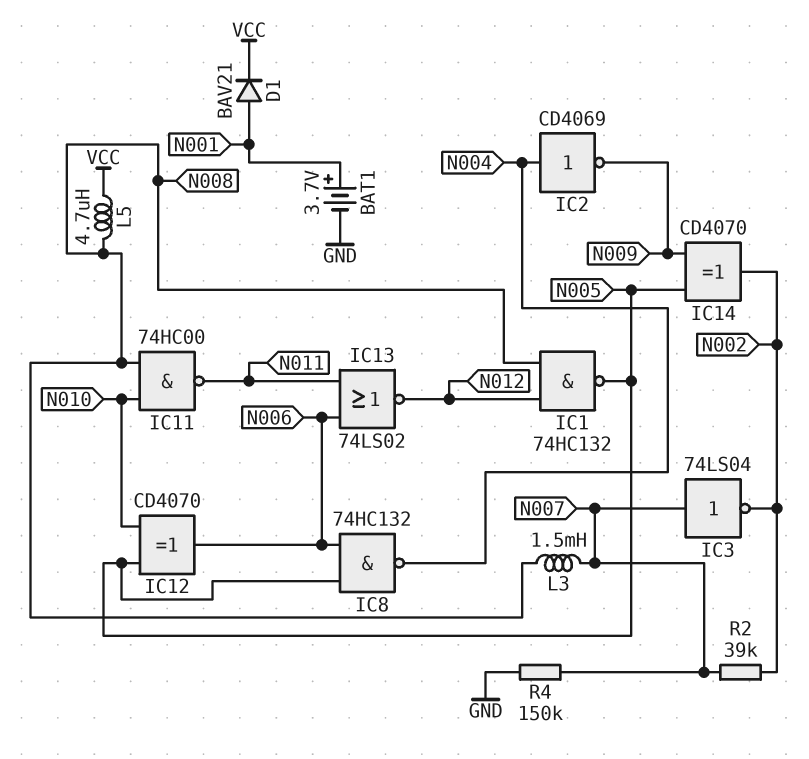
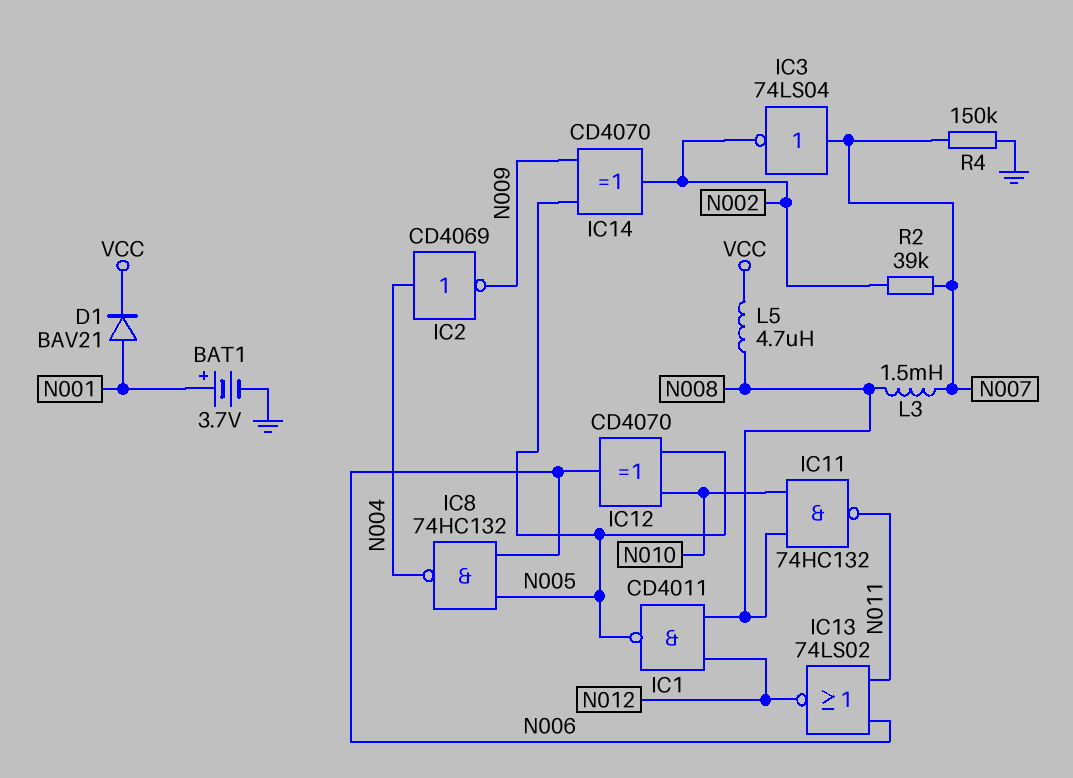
IC1: NAND 74HC132 (in N008, in N012, out N005) -> NAND CD4011 (in N008, in N012, out N005)
IC11: NAND 74HC00 (in N008, in N010, out N011) -> NAND 74HC132 (in N008, in N010, out N011)

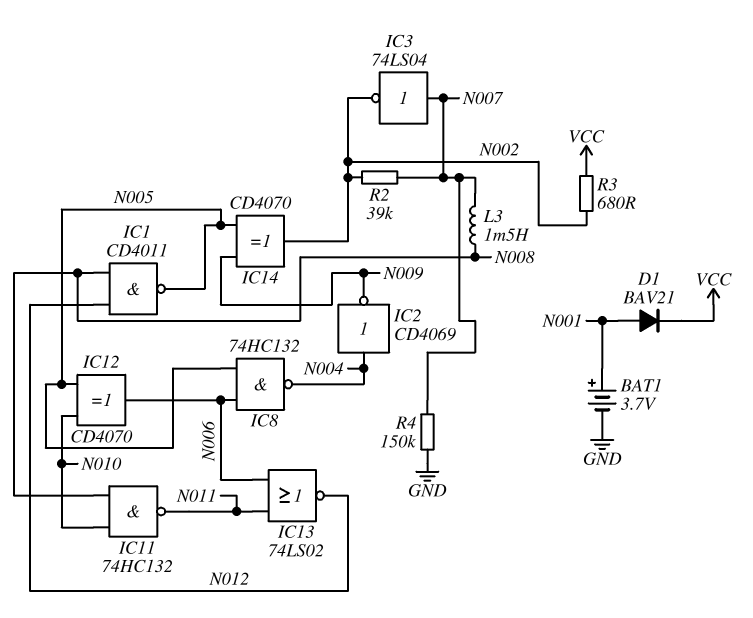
L5: 4.7uH (N008, VCC) -> none
R3: none -> 680 (N002, VCC)

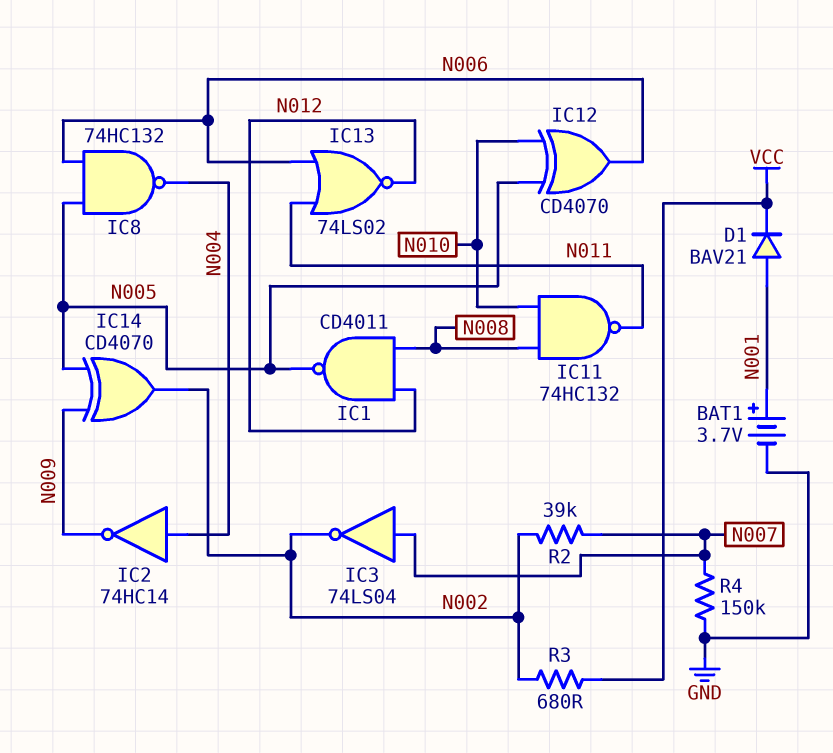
IC2: NOT CD4069 (in N004, out N009) -> NOT 74HC14 (in N004, out N009)
L3: 1.5mH (N007, N008) -> none

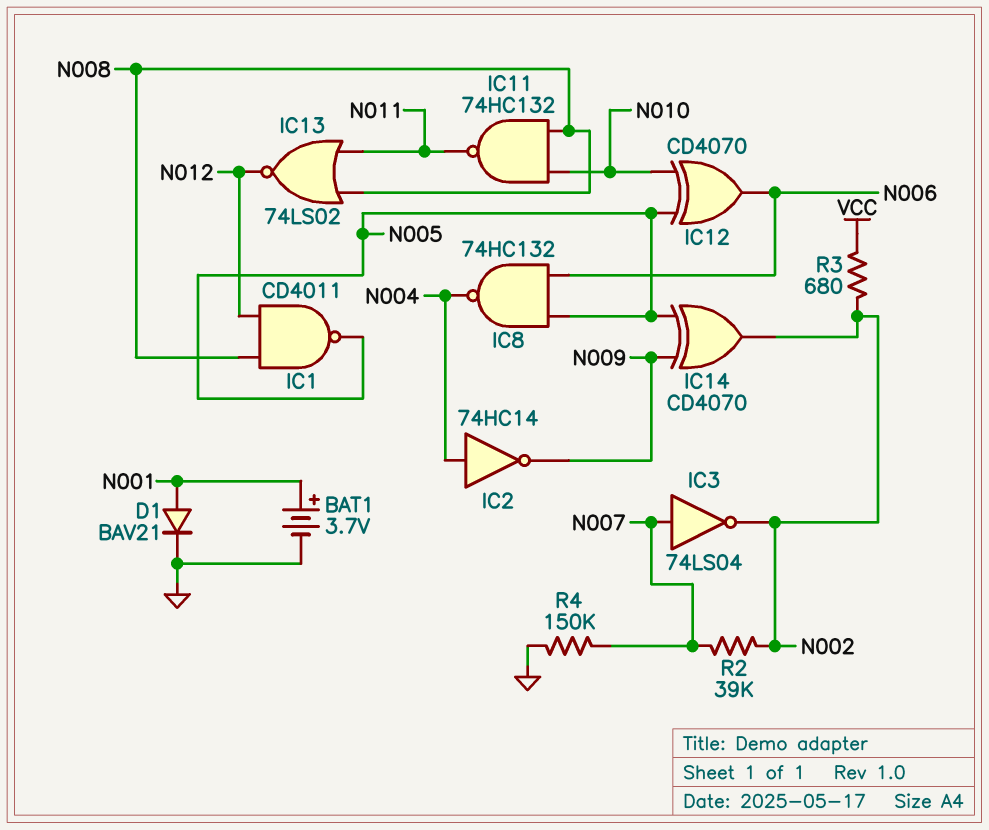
D1: diode BAV21 (A N001, K VCC) -> diode BAV21 (A N001, K GND)
IC13: NOR 74LS02 (in N006, in N011, out N012) -> NOR 74LS02 (in N008, in N011, out N012)

